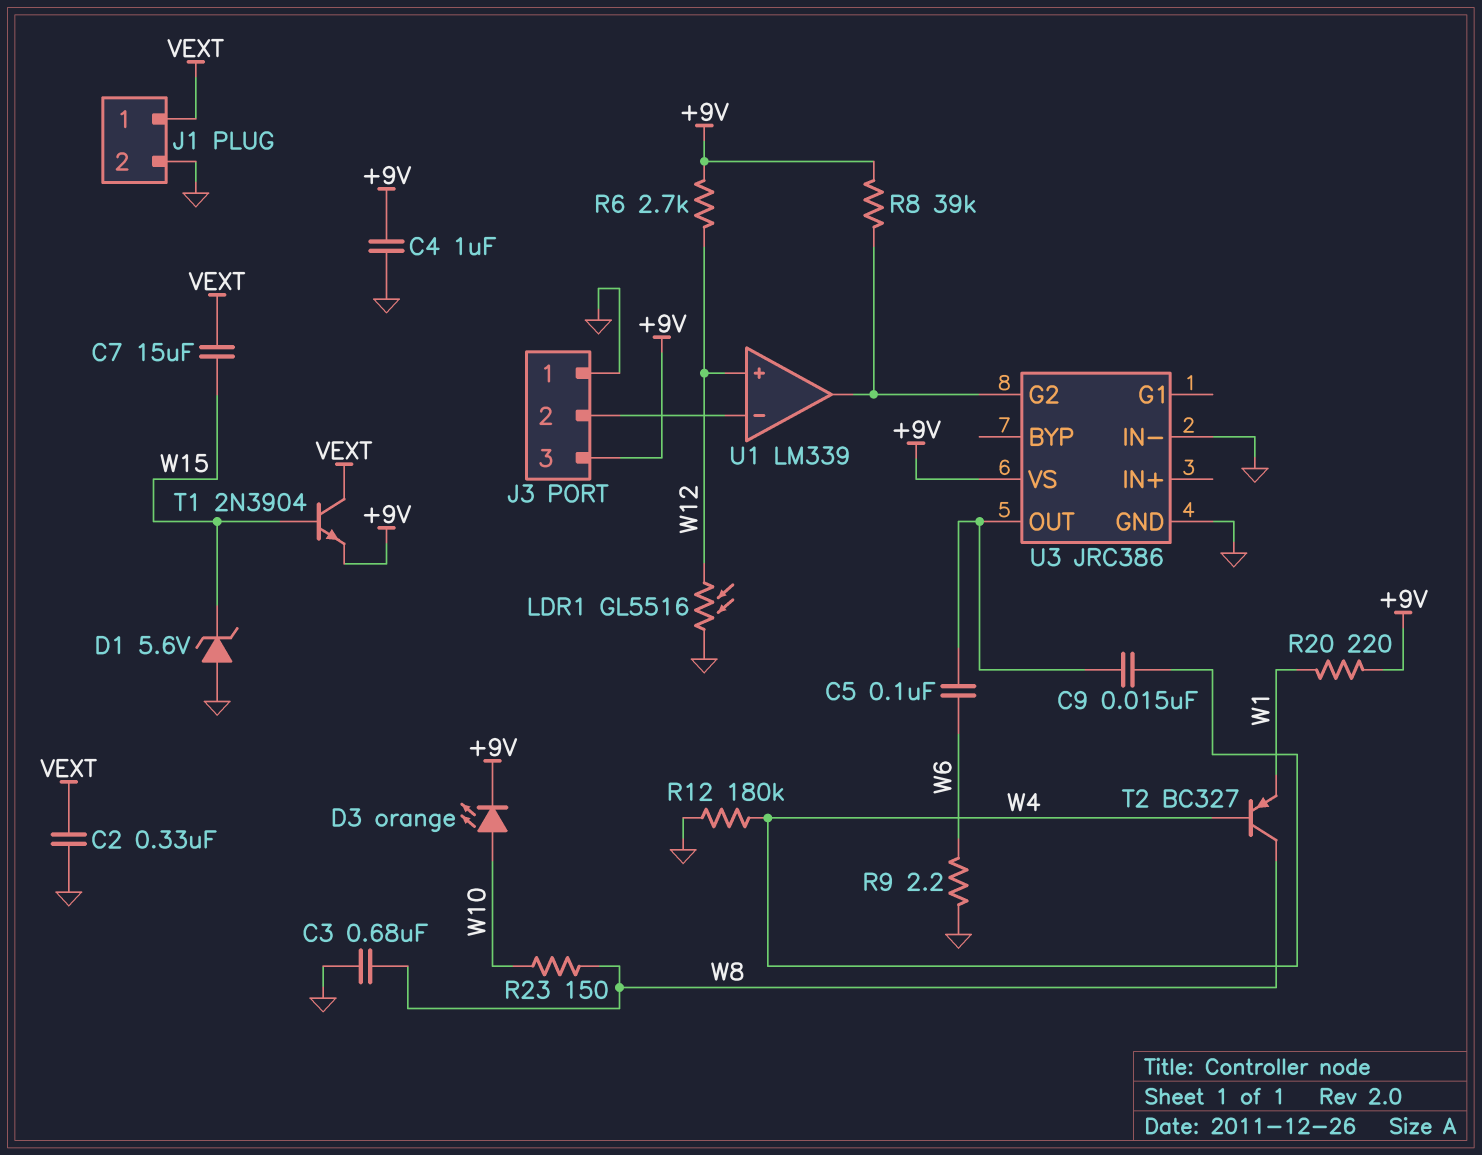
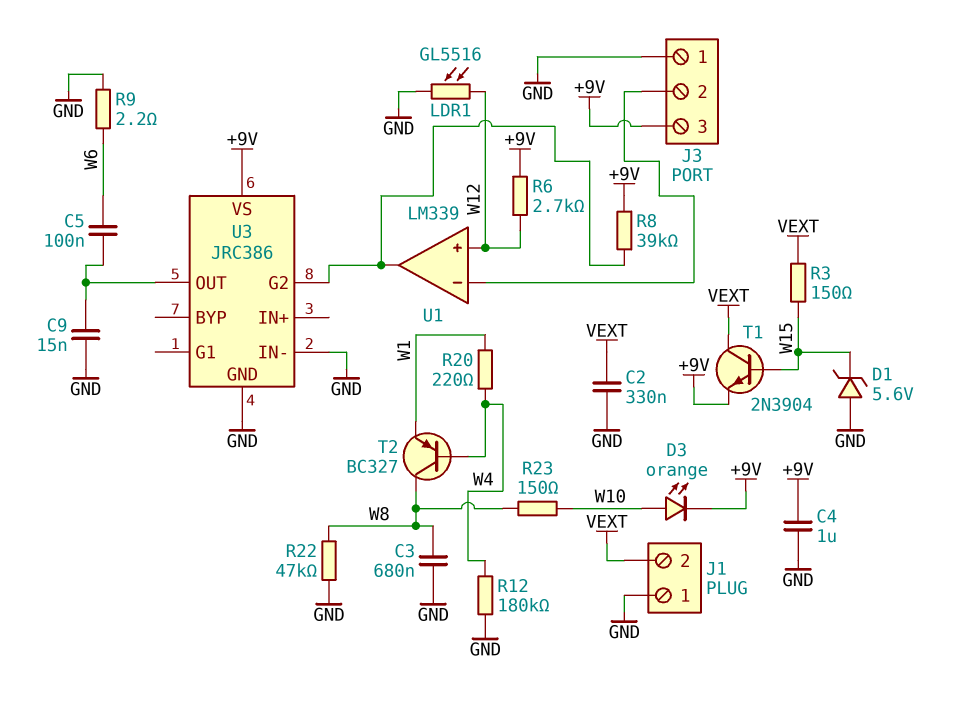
C7: 15uF (VEXT, W15) -> none
C9: 15nF (U3/OUT, W4) -> 15nF (GND, U3/OUT)
J1 pin 1: VEXT -> GND
J1 pin 2: GND -> VEXT
R3: none -> 150 (VEXT, W15)
R20: 220 (+9V, W1) -> 220 (W1, W4)
R22: none -> 47k (GND, W8)

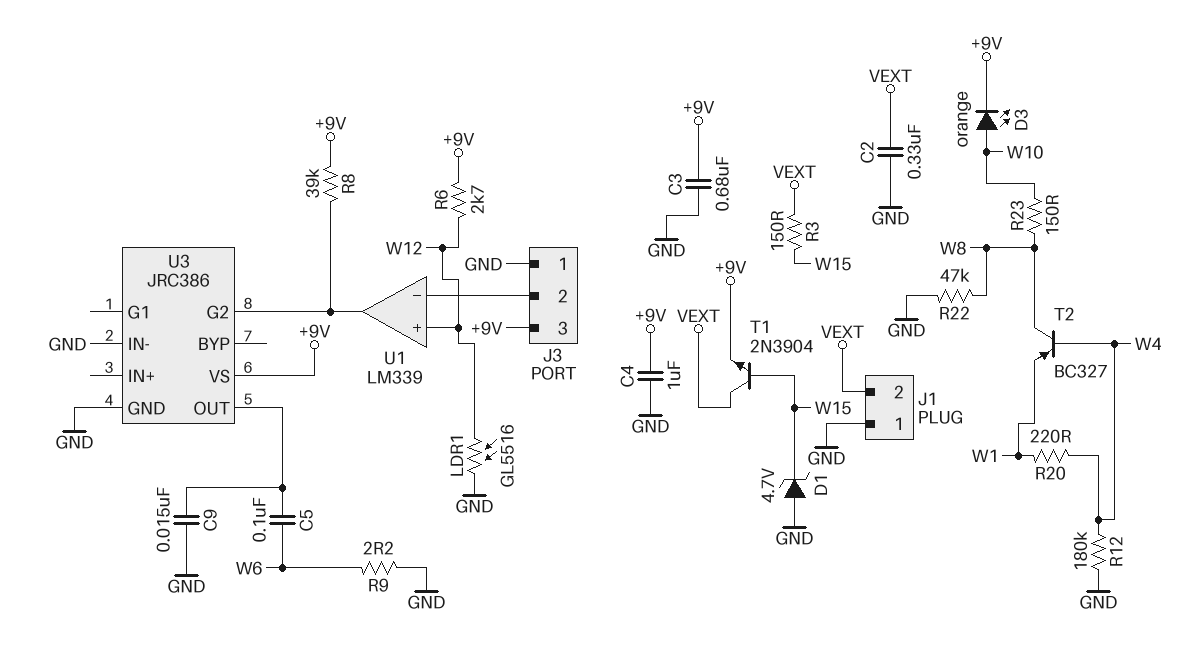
C3: 680nF (GND, W8) -> 680nF (+9V, GND)
D1: zener 5.6V (A GND, K W15) -> zener 4.7V (A GND, K W15)

